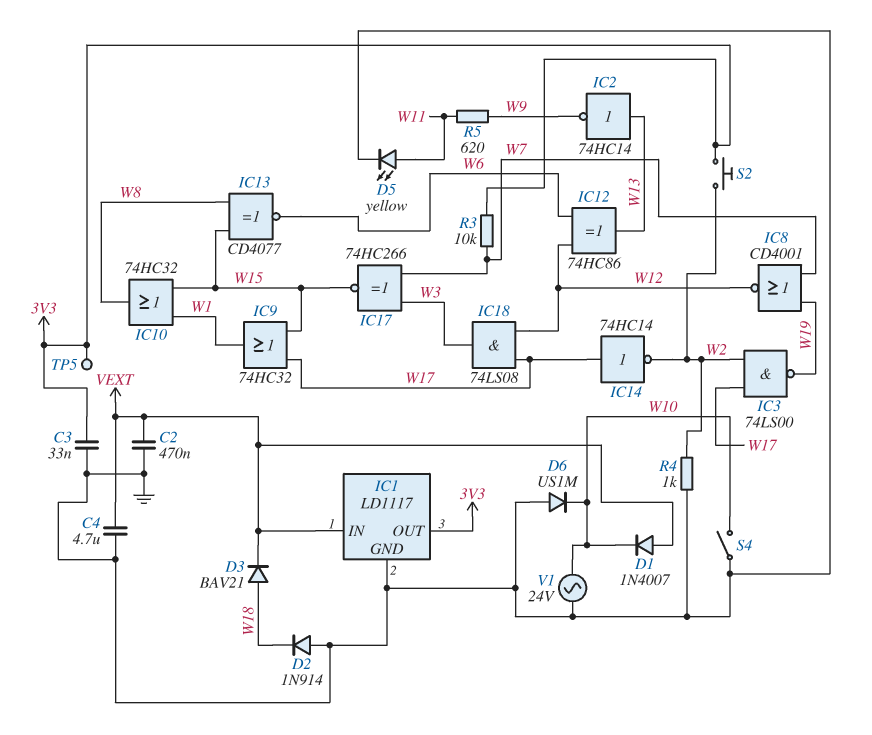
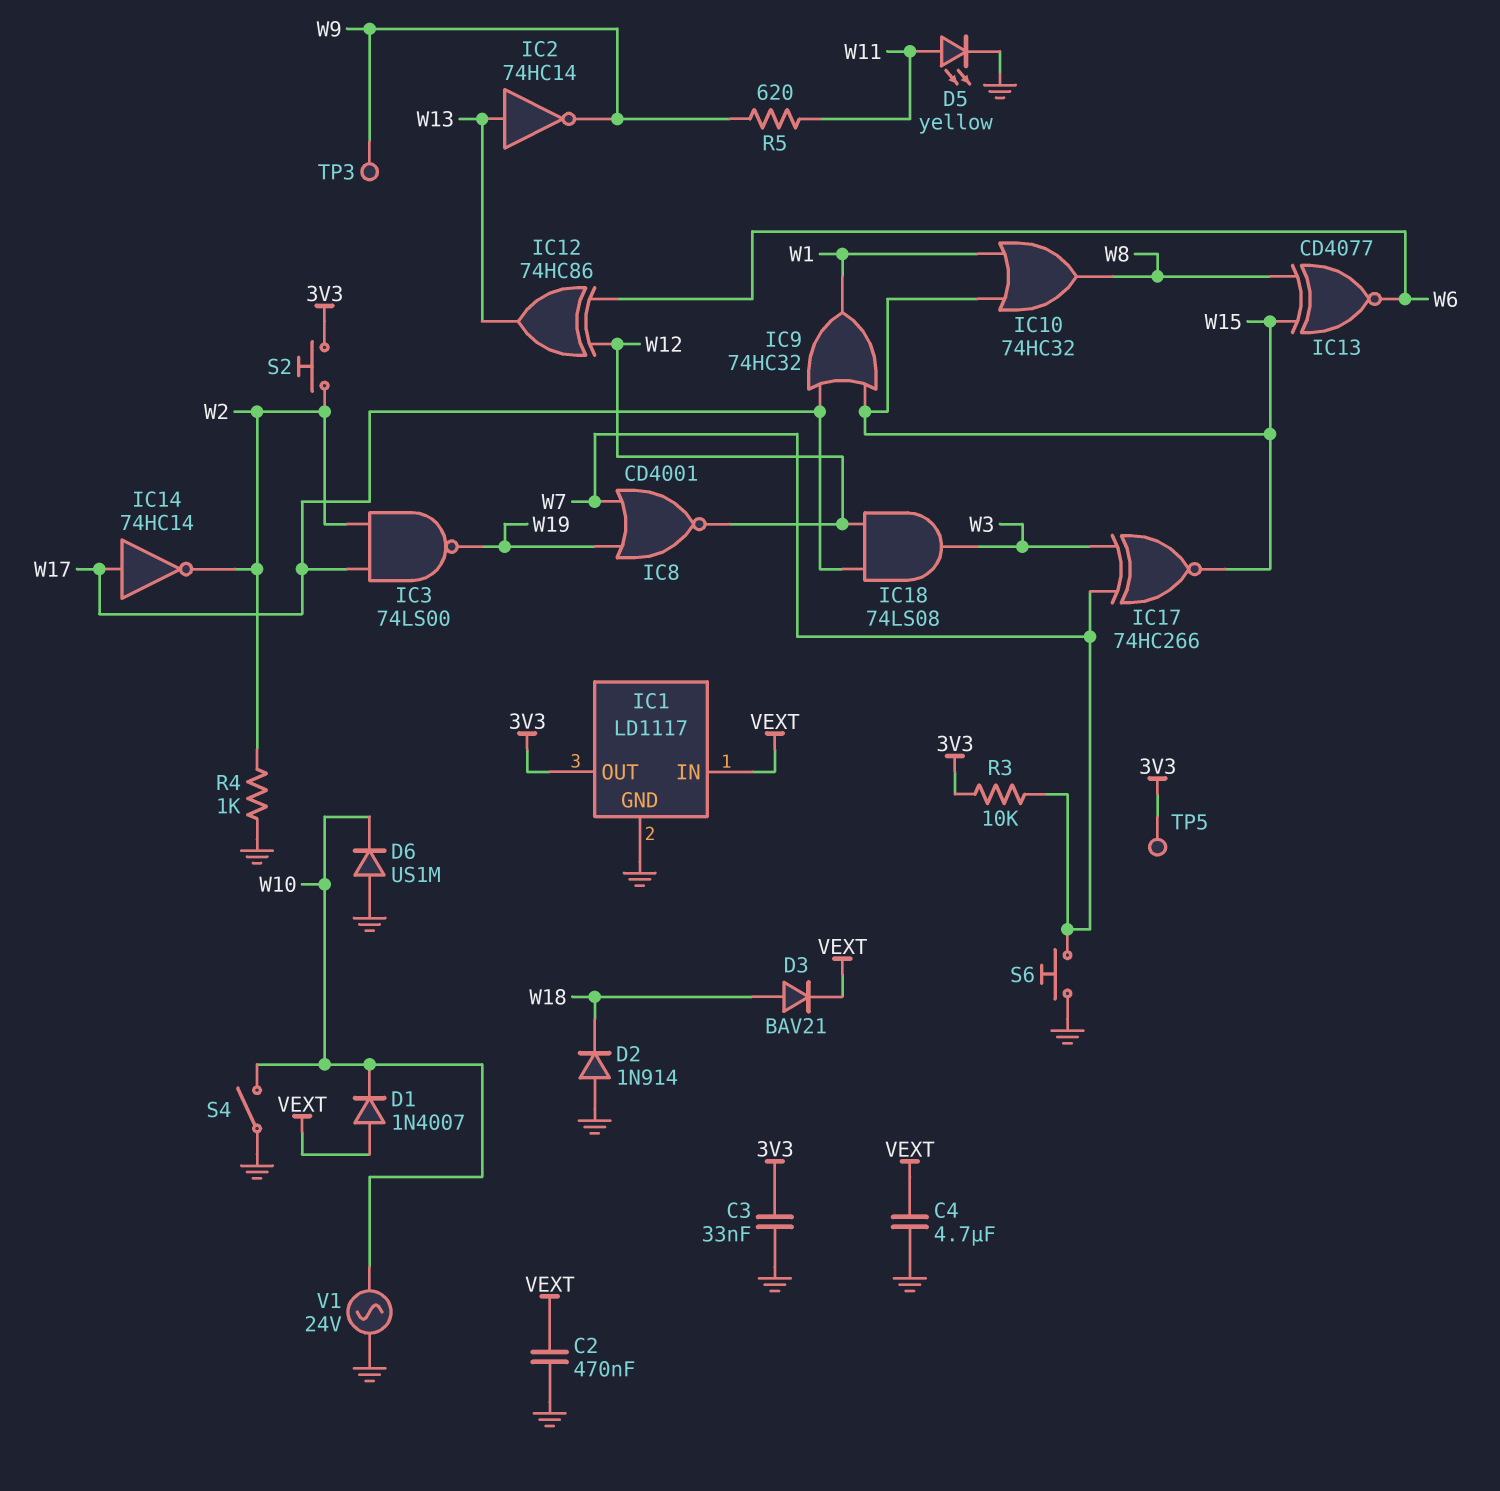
S6: none -> button (GND, W7)
TP3: none -> test point (W9)

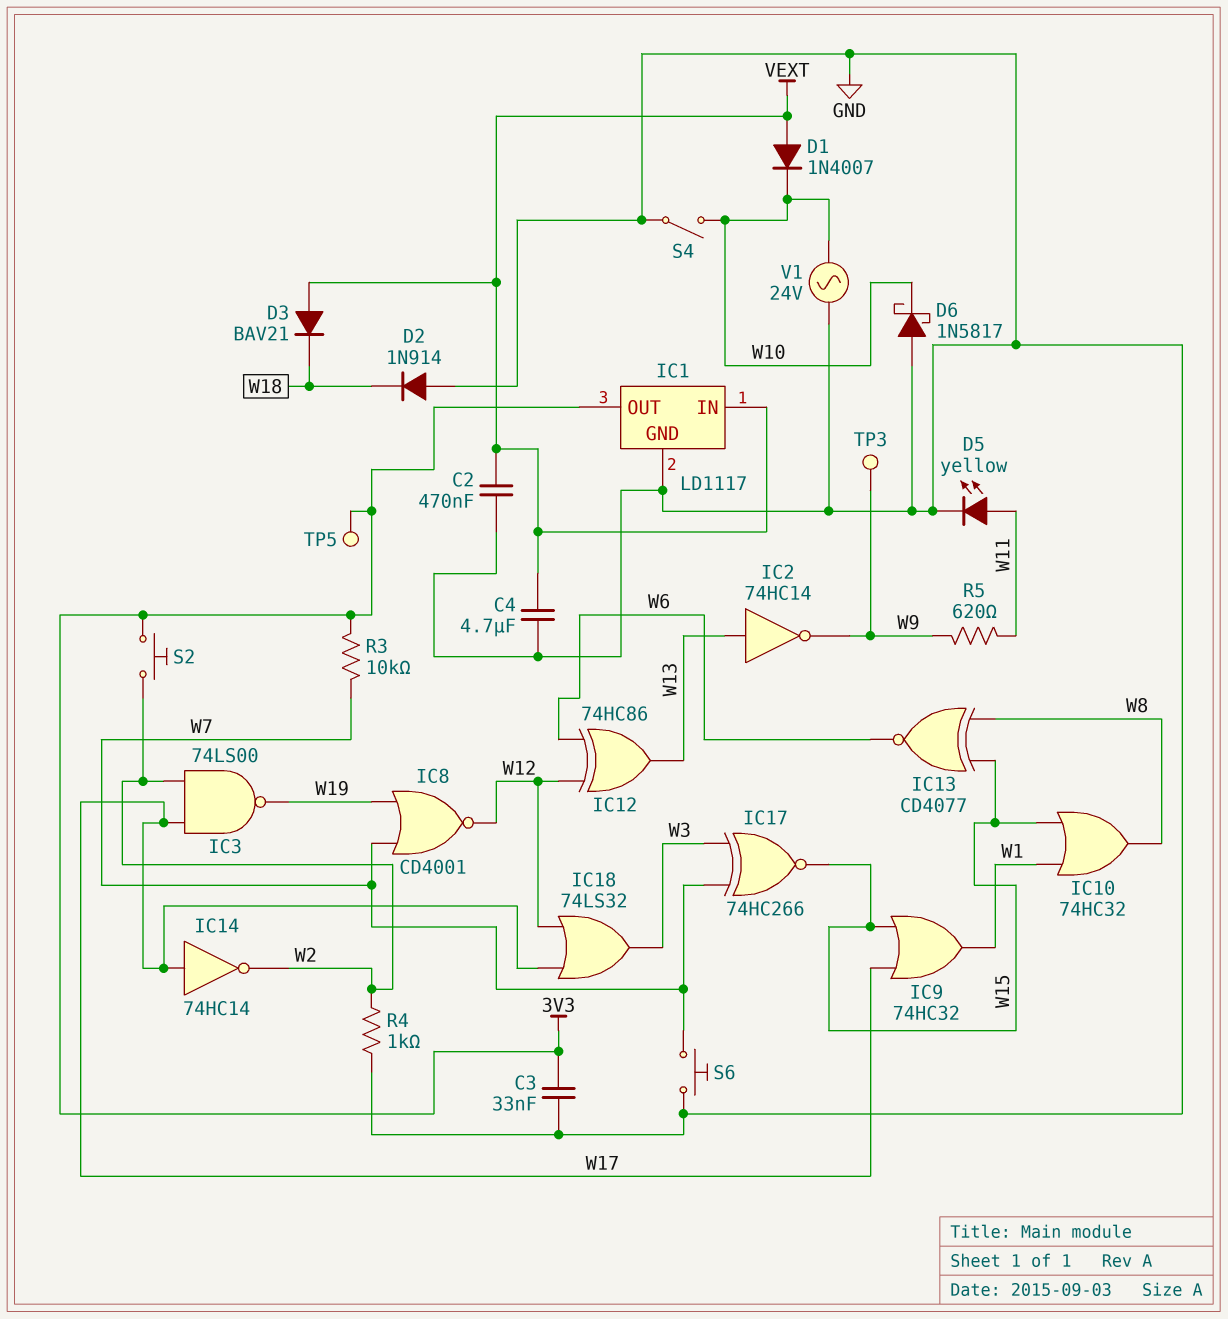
D3: diode BAV21 (A W18, K VEXT) -> diode BAV21 (A VEXT, K W18)
D6: diode US1M (A GND, K W10) -> schottky 1N5817 (A GND, K W10)
IC18: AND 74LS08 (in W12, in W17, out W3) -> OR 74LS32 (in W12, in W17, out W3)

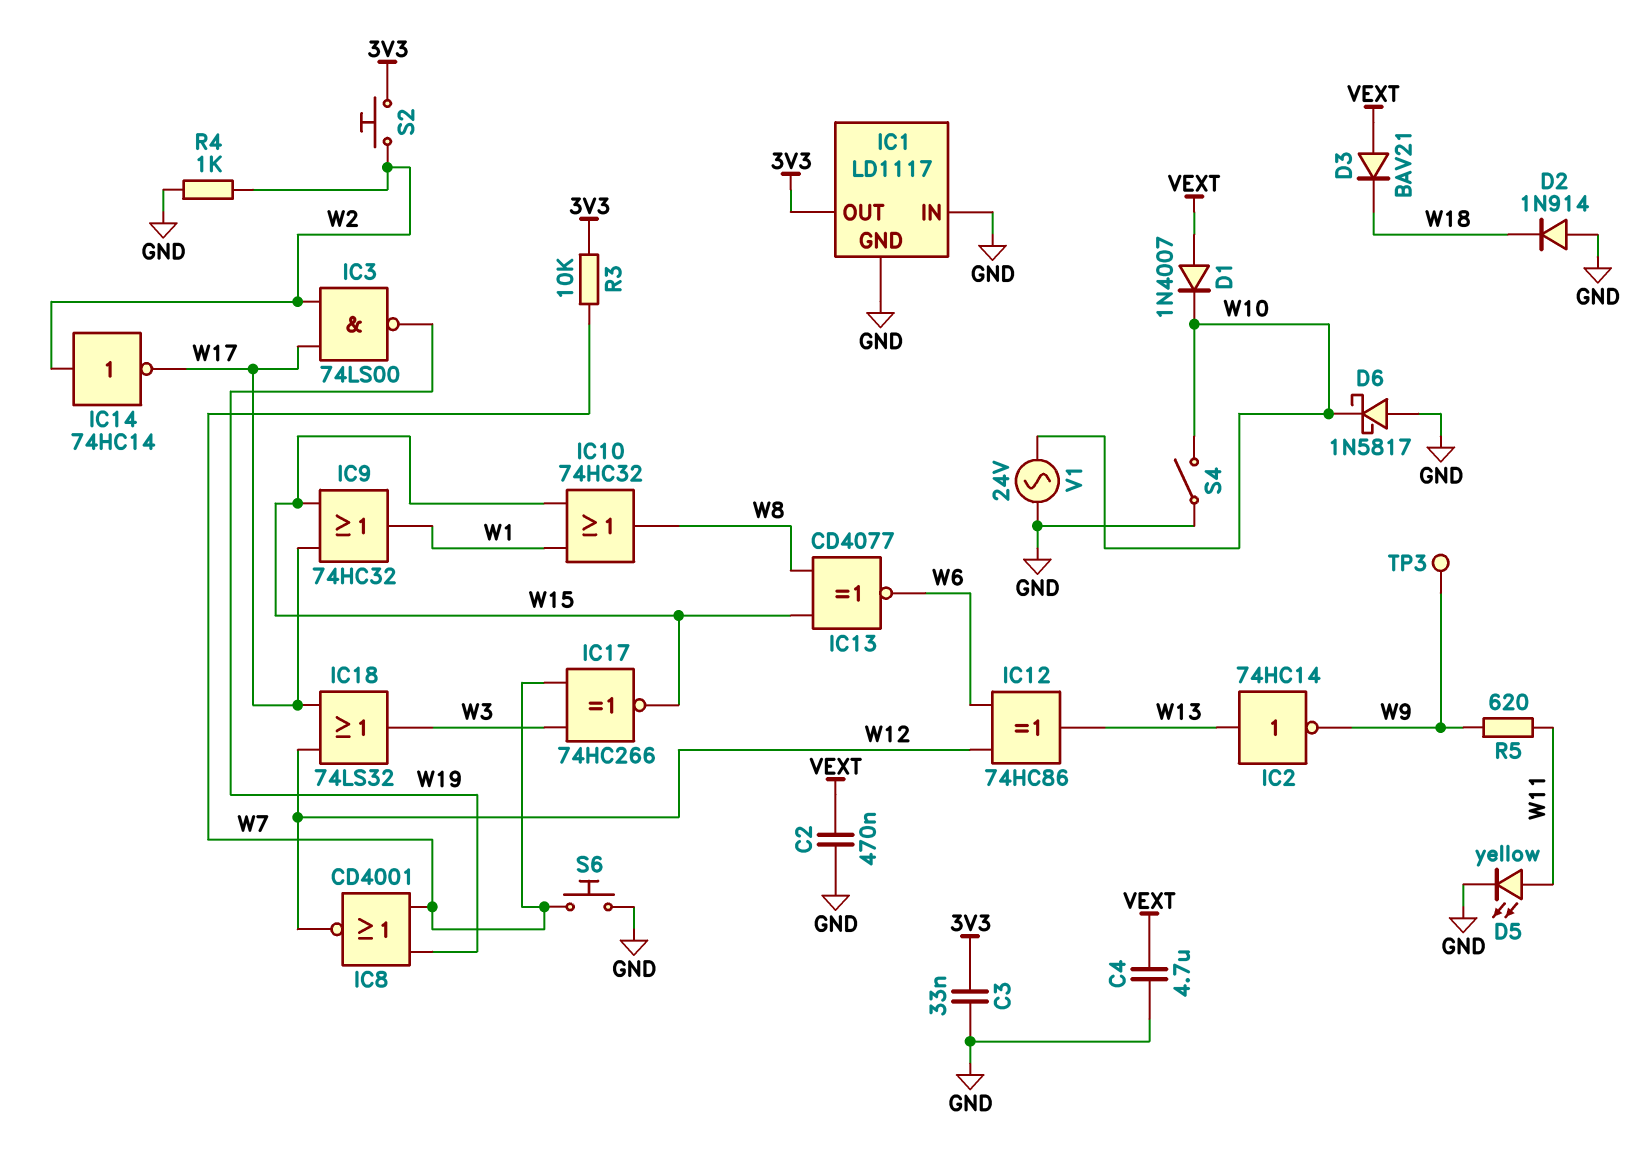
IC1 pin IN: VEXT -> GND
IC14: NOT 74HC14 (in W17, out W2) -> NOT 74HC14 (in W2, out W17)
TP5: test point (3V3) -> none

